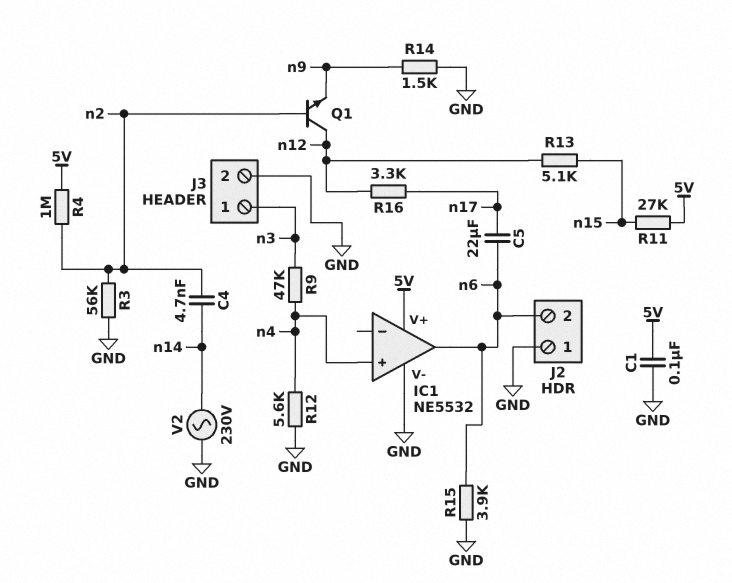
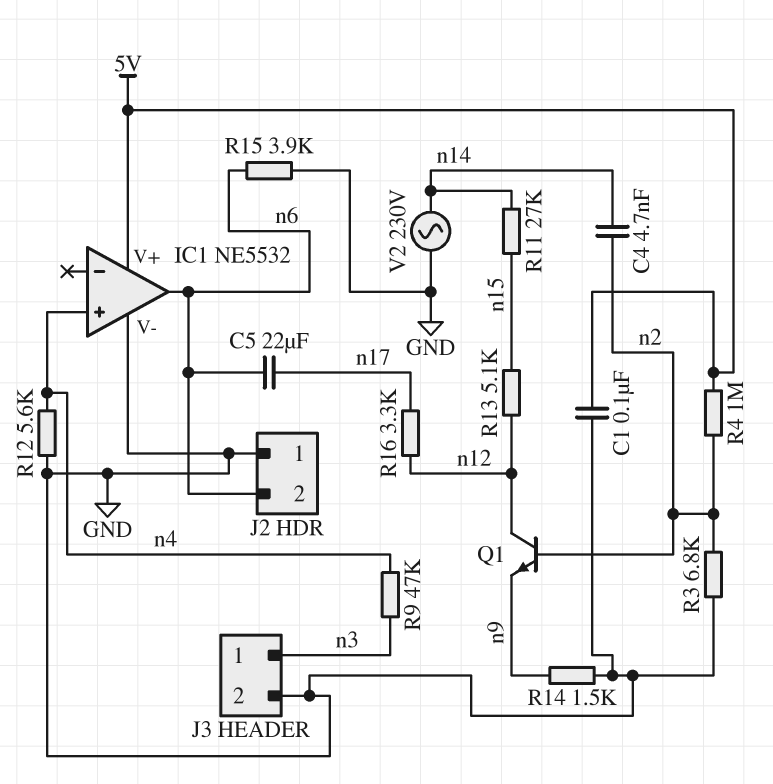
R3: 56k (GND, n2) -> 6.8k (GND, n2)
R11: 27k (5V, n15) -> 27k (n14, n15)

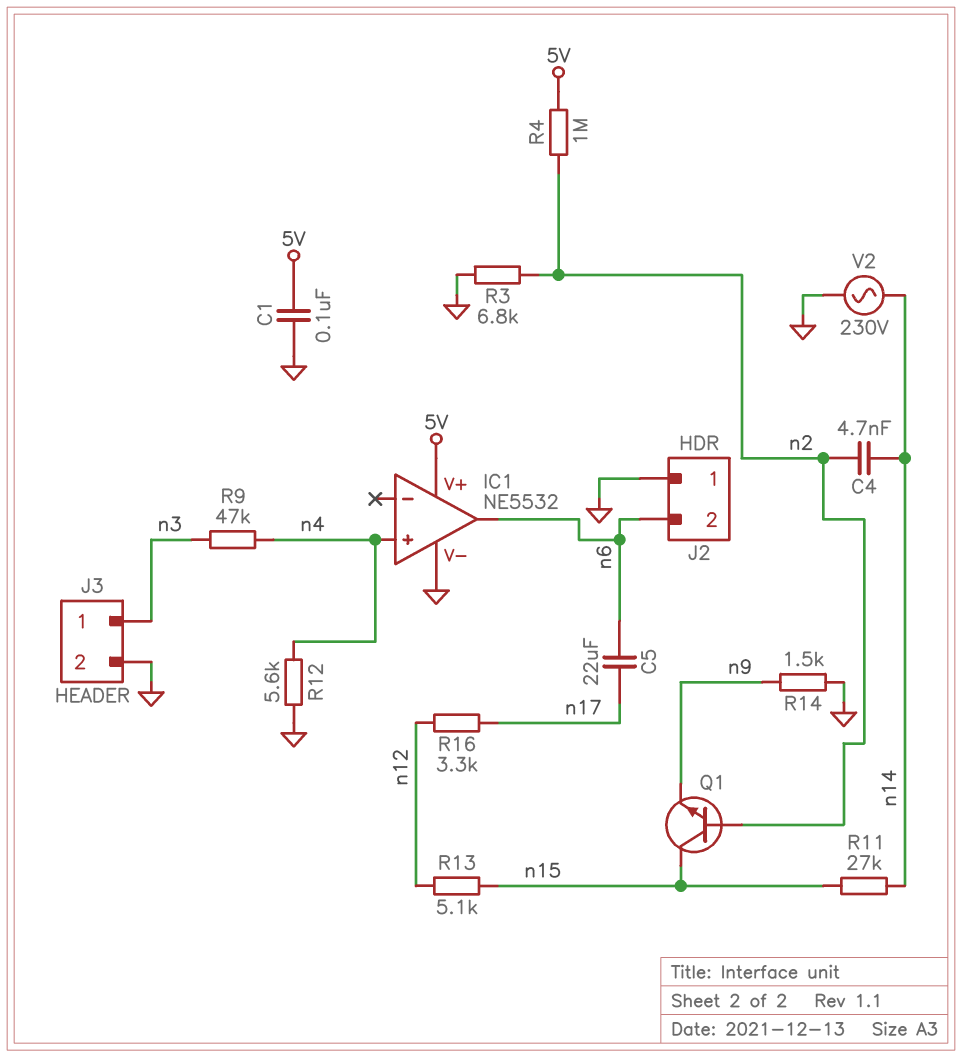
Q1: NPN (B n2, C n12, E n9) -> NPN (B n2, C n15, E n9)
R15: 3.9k (GND, n6) -> none

